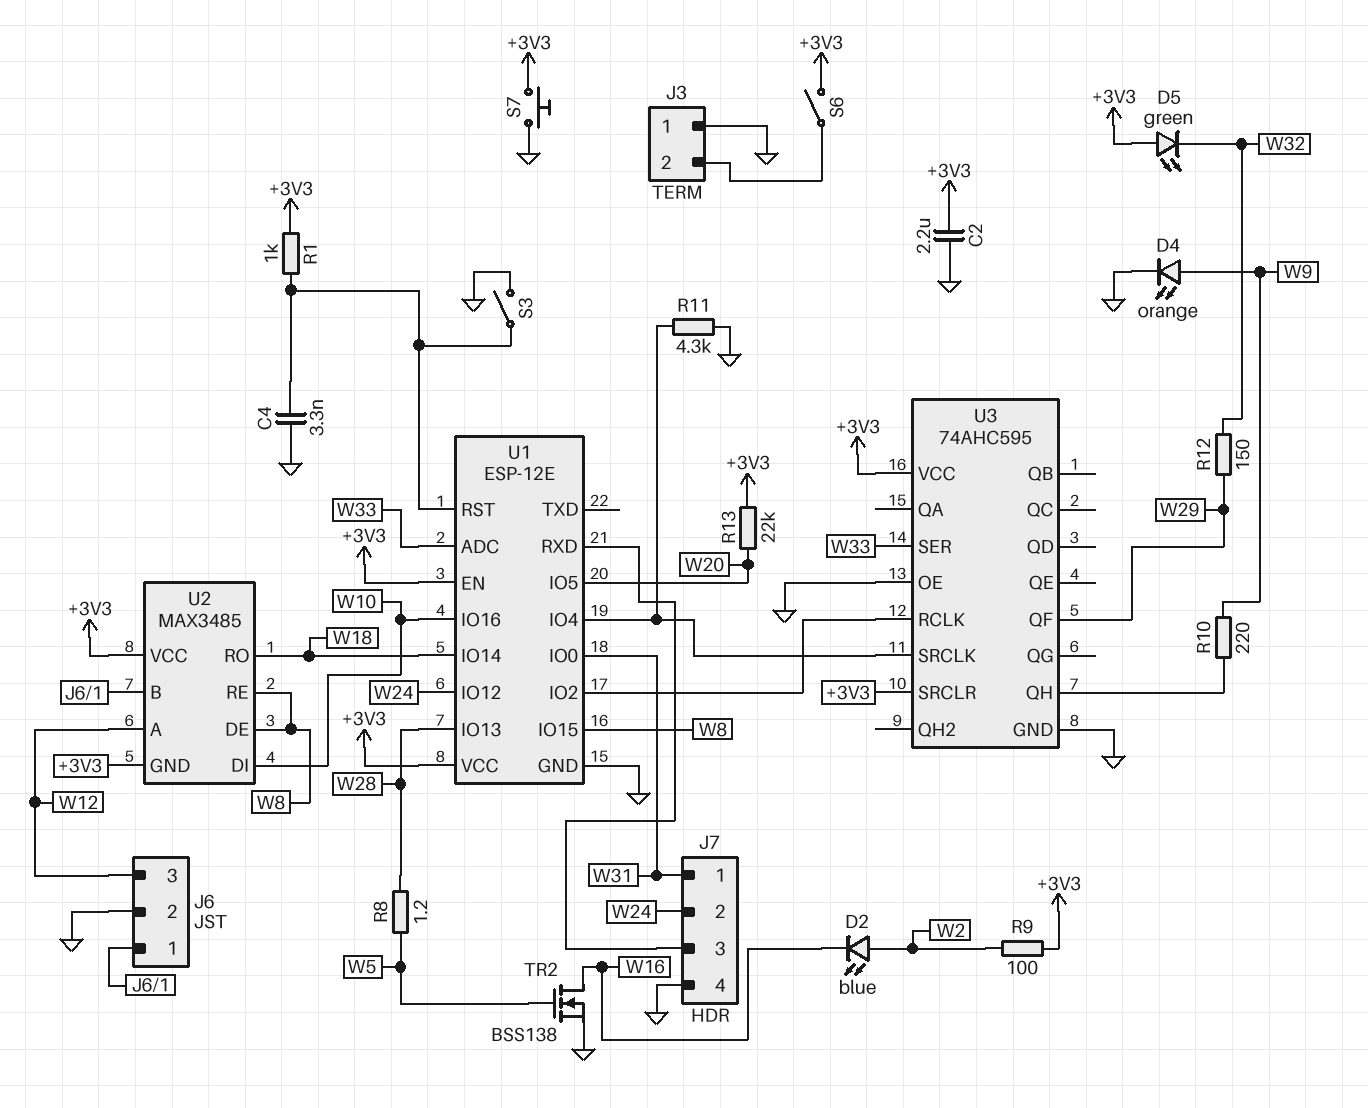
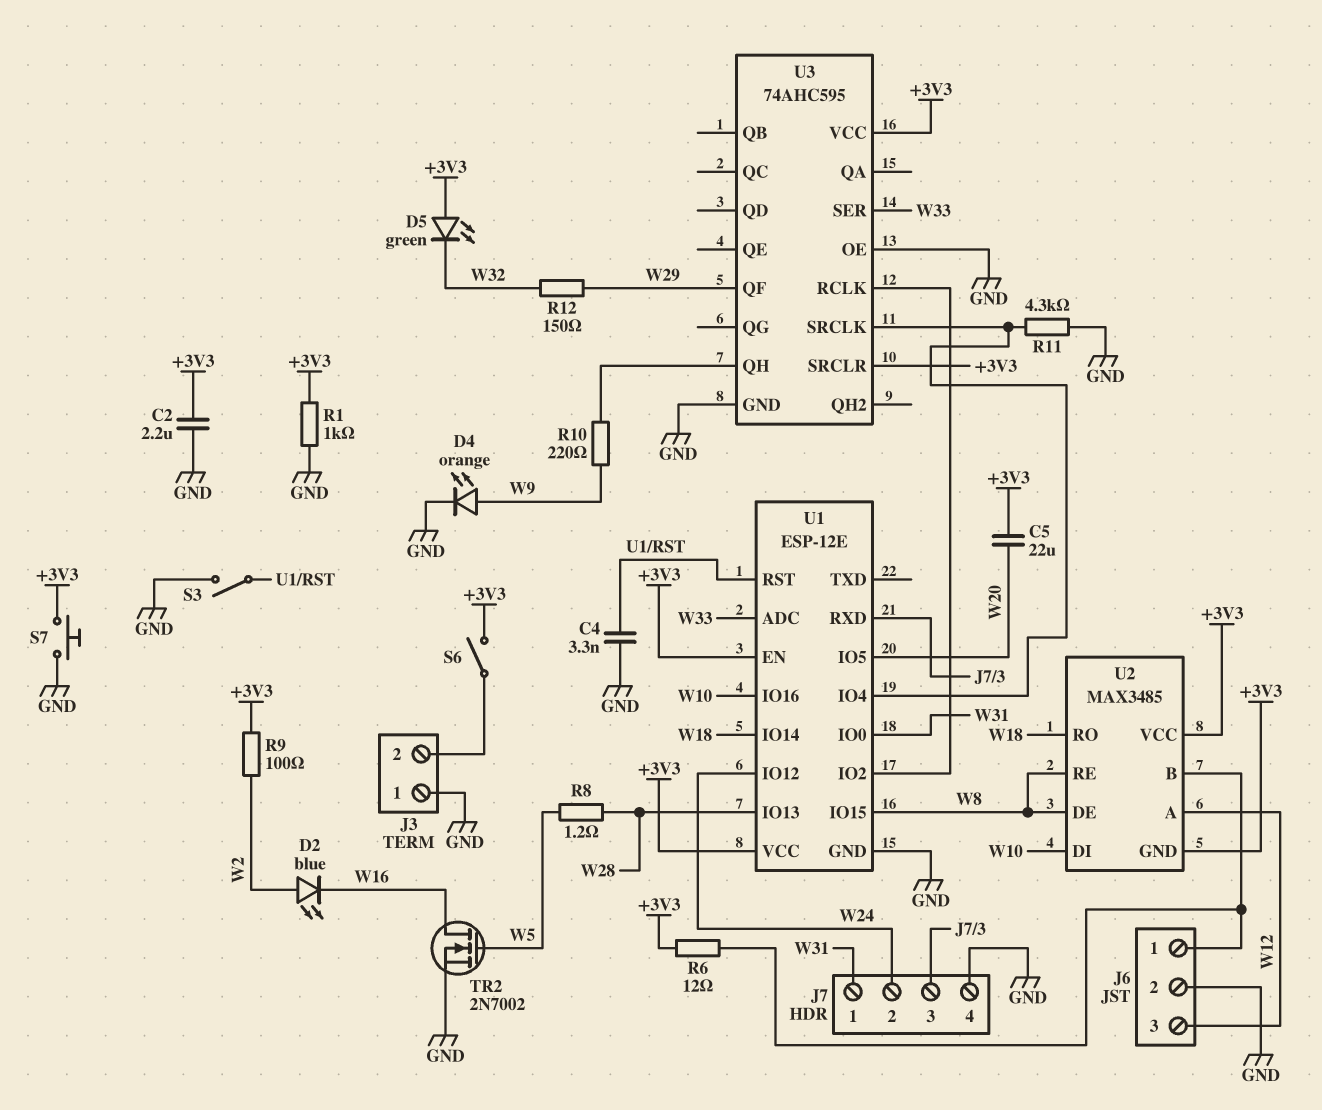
C5: none -> 22uF (+3V3, W20)
R1: 1k (+3V3, U1/RST) -> 1k (+3V3, GND)
R6: none -> 12 (+3V3, J6/1)
R13: 22k (+3V3, W20) -> none
TR2: NMOS BSS138 (G W5, D W16, S GND) -> NMOS 2N7002 (G W5, D W16, S GND)

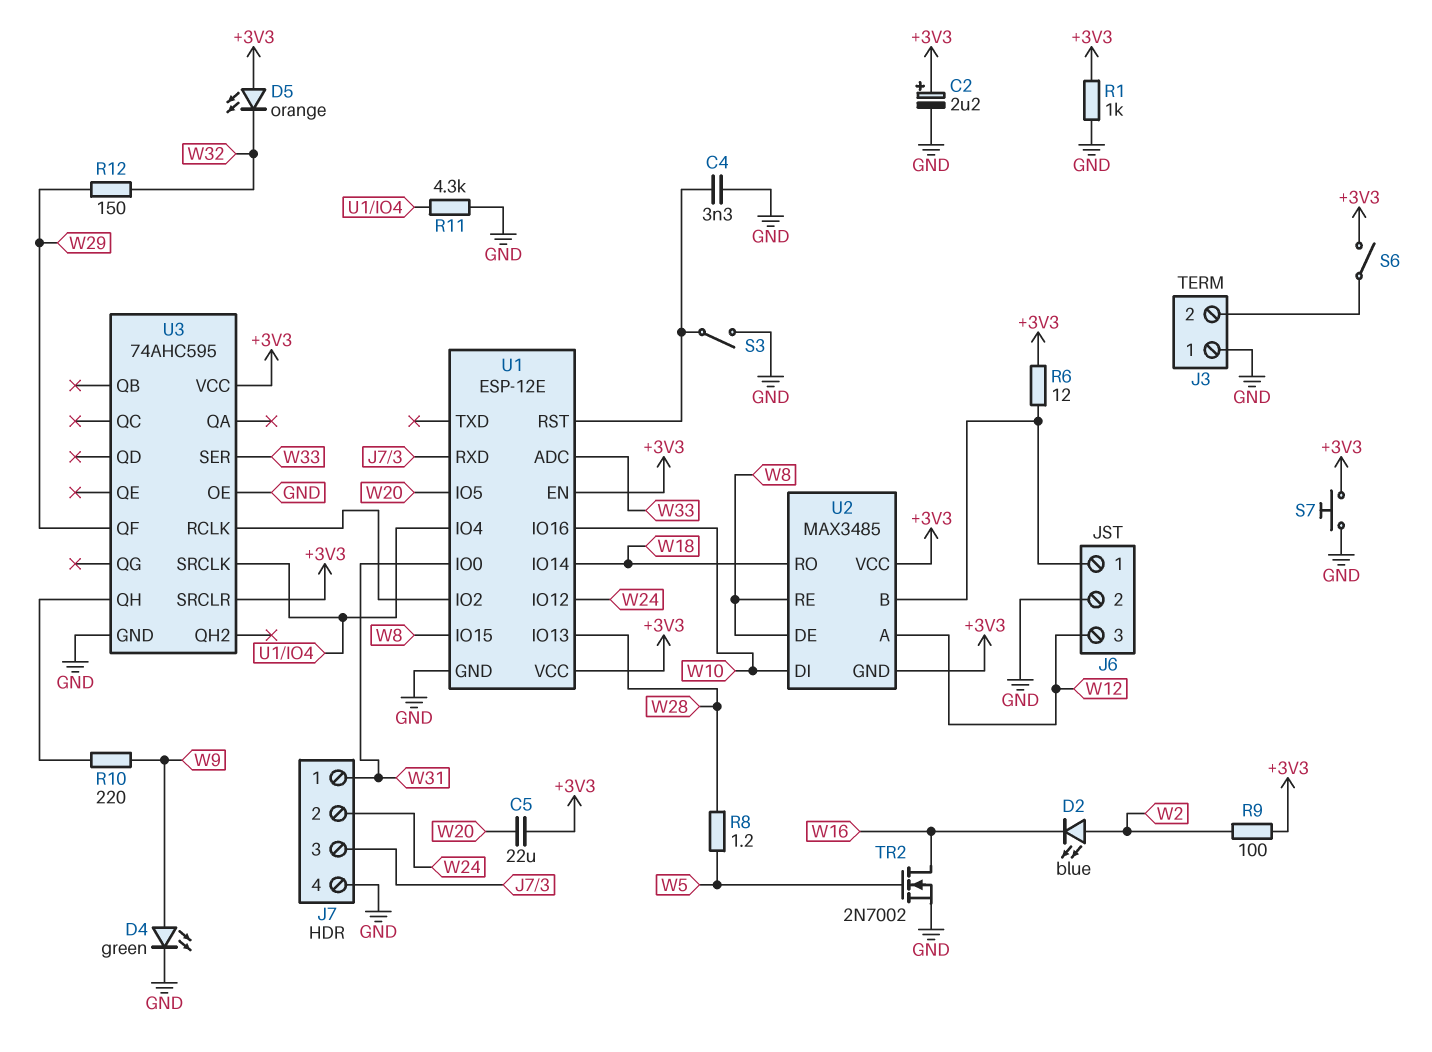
C2: 2.2uF (+3V3, GND) -> 2.2uF (plus +3V3, minus GND)
D4: LED orange (A W9, K GND) -> LED green (A W9, K GND)
D5: LED green (A +3V3, K W32) -> LED orange (A +3V3, K W32)

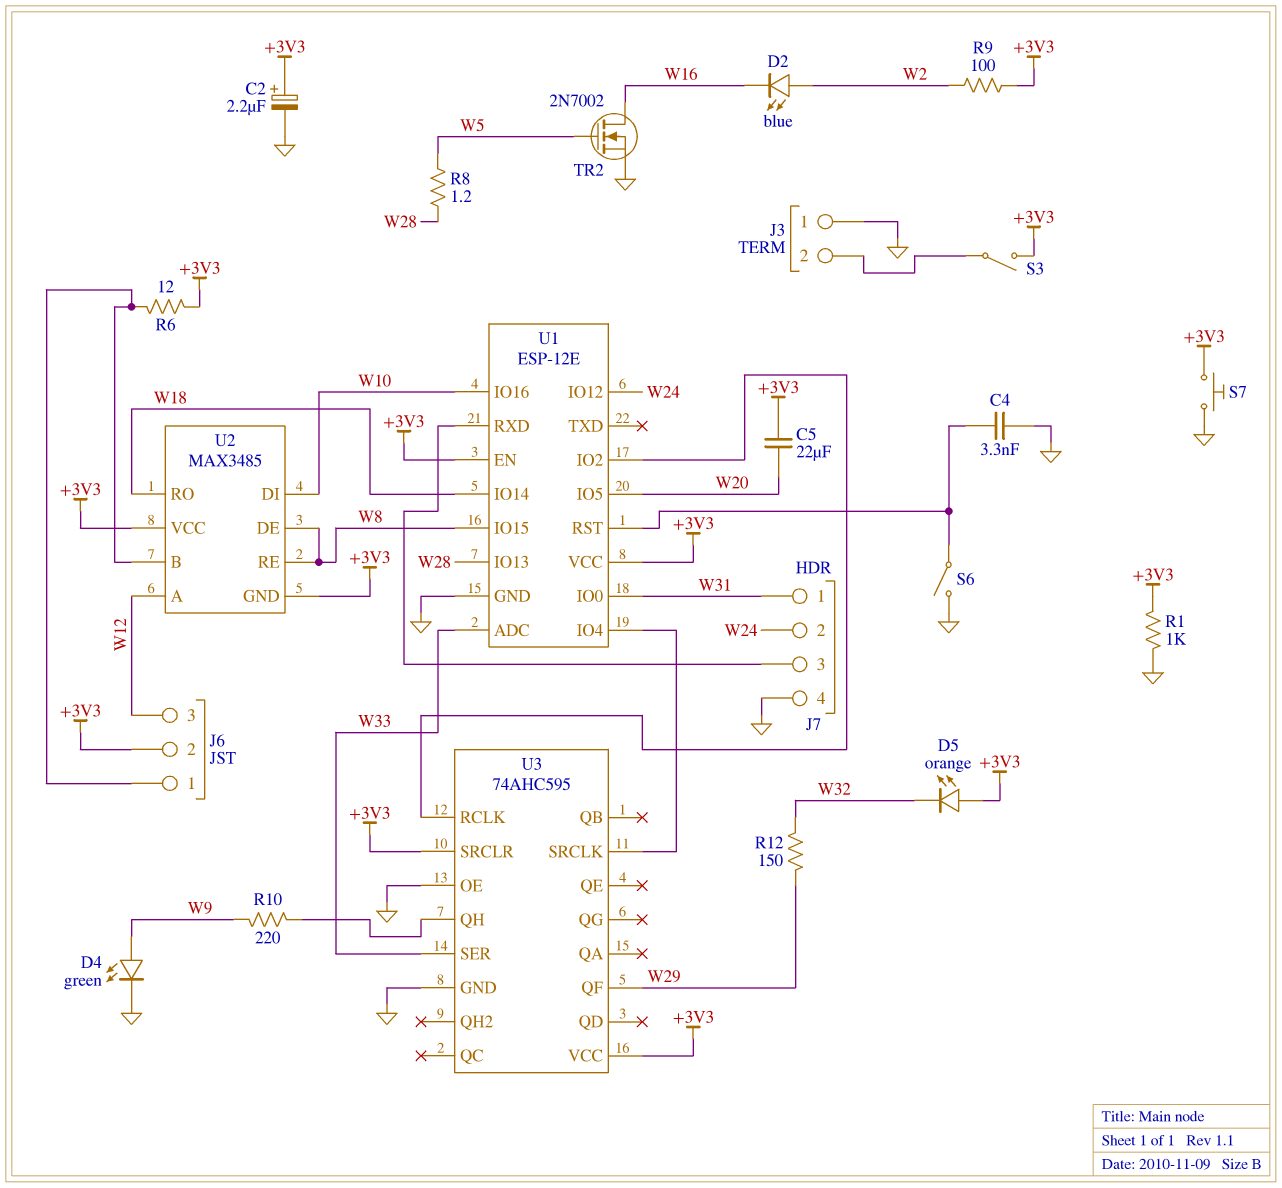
J6 pin 2: GND -> +3V3
R11: 4.3k (GND, U1/IO4) -> none
S3: switch (GND, U1/RST) -> switch (+3V3, J3/2)
S6: switch (+3V3, J3/2) -> switch (GND, U1/RST)

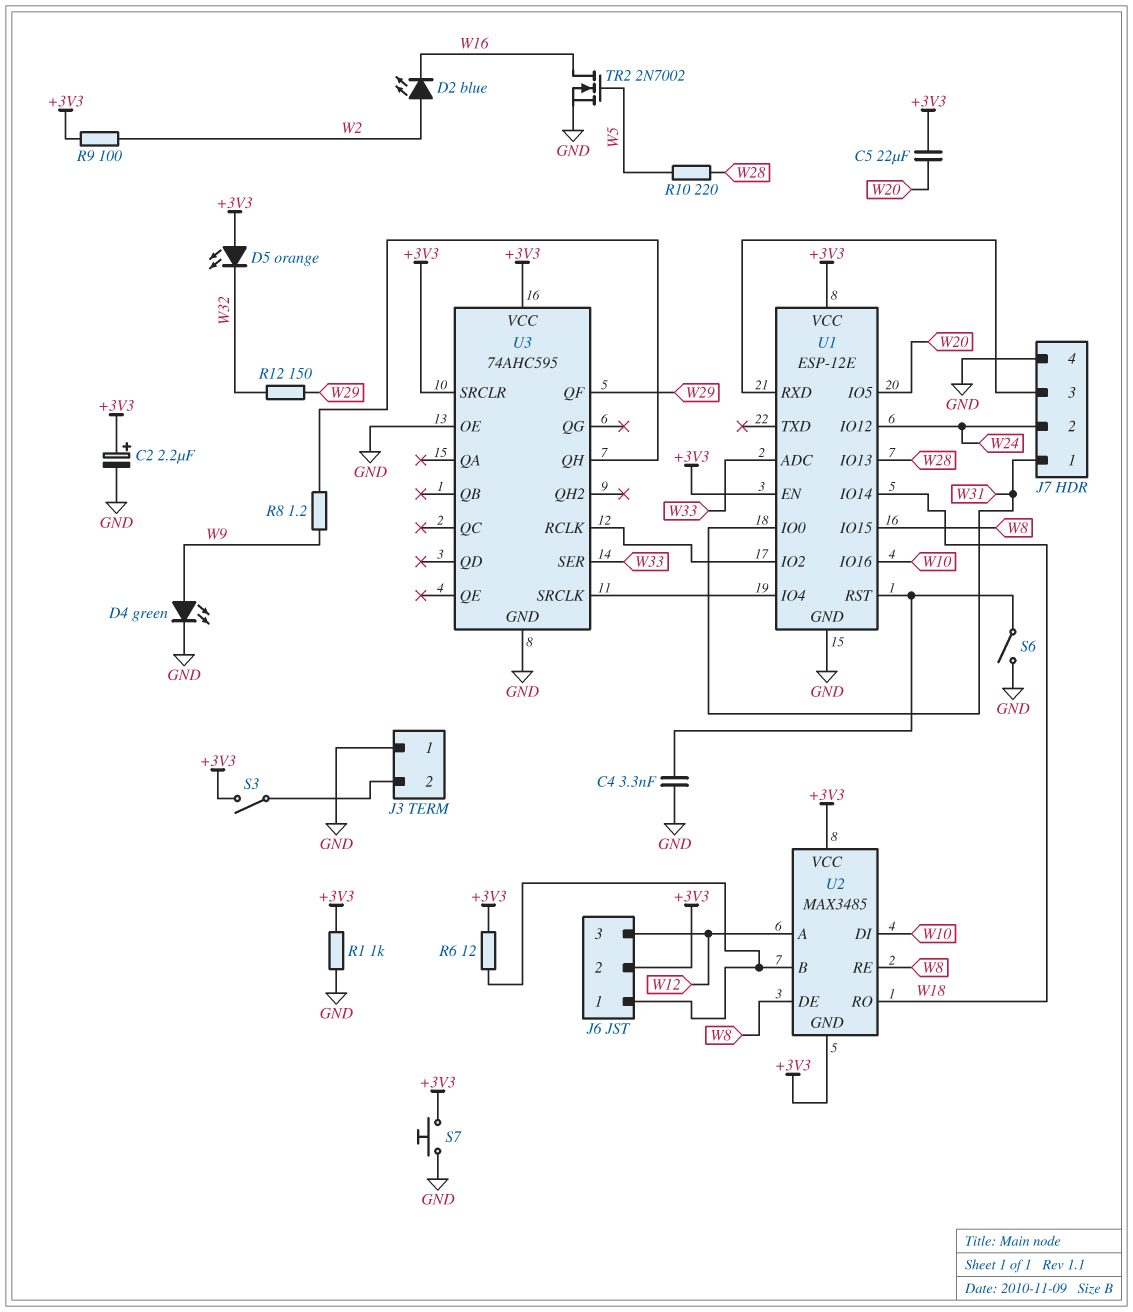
R8: 1.2 (W5, W28) -> 1.2 (U3/QH, W9)
R10: 220 (U3/QH, W9) -> 220 (W5, W28)

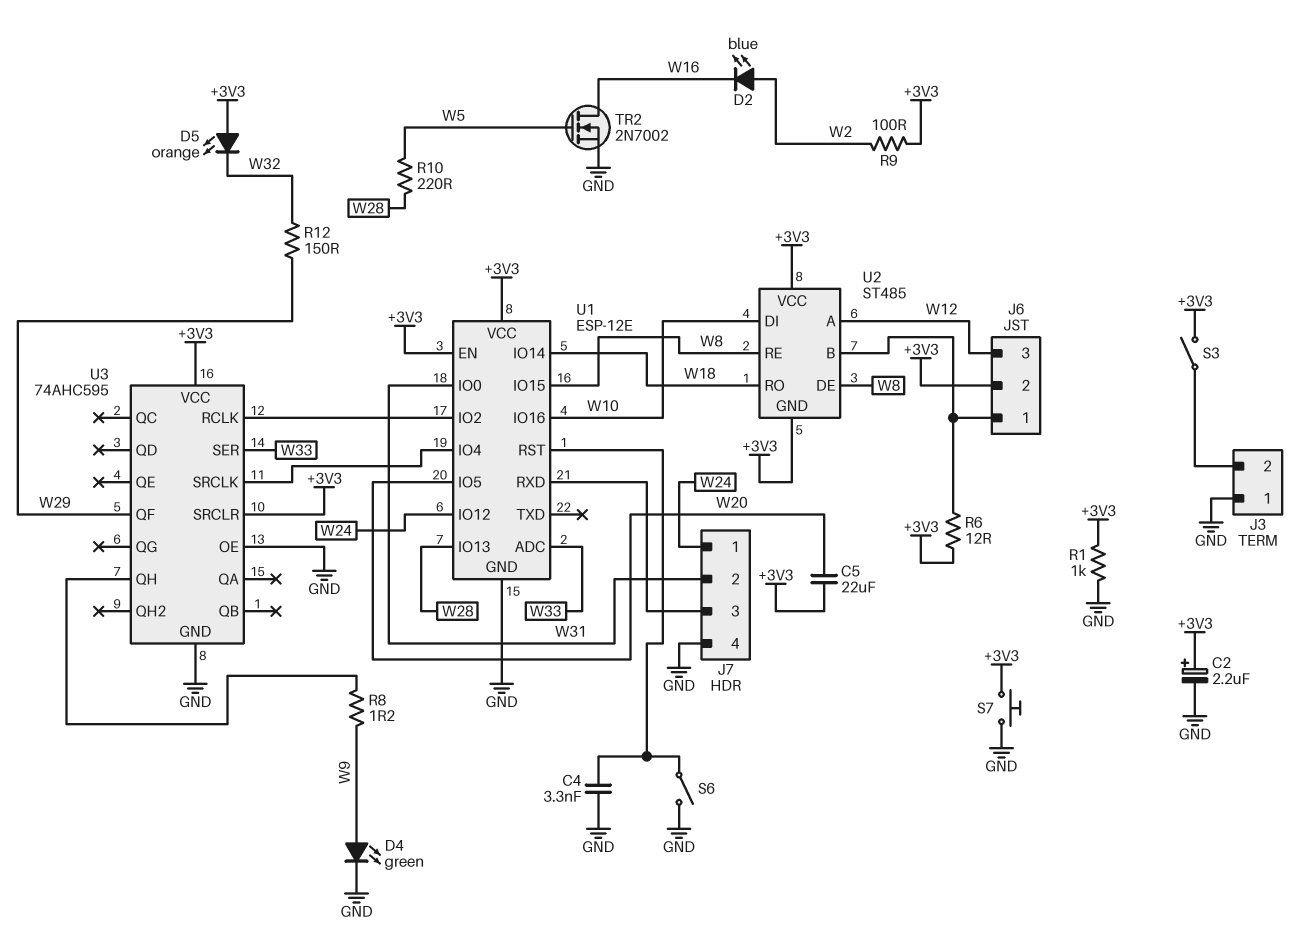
J7 pin 1: W31 -> W24
J7 pin 2: W24 -> W31
U2: MAX3485 -> ST485

